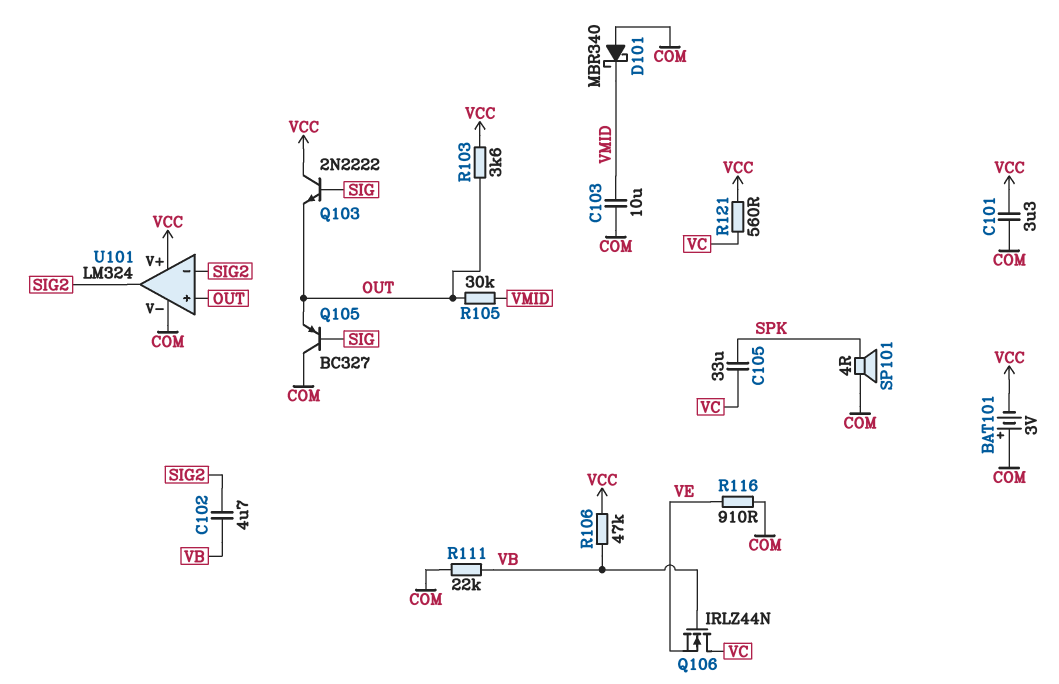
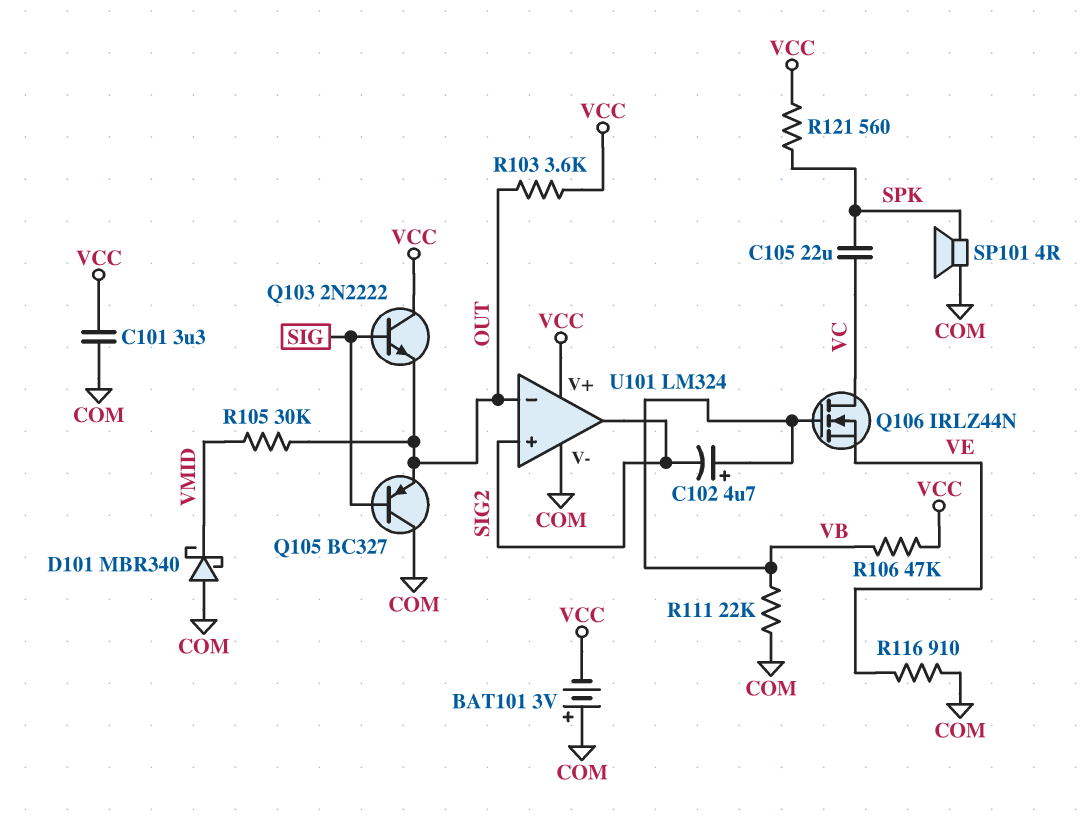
C102: 4.7uF (SIG2, VB) -> 4.7uF (plus VB, minus SIG2)
C103: 10uF (COM, VMID) -> none
C105: 33uF (SPK, VC) -> 22uF (SPK, VC)
R121: 560 (VC, VCC) -> 560 (SPK, VCC)
U101 pin in+: OUT -> SIG2
U101 pin in-: SIG2 -> OUT

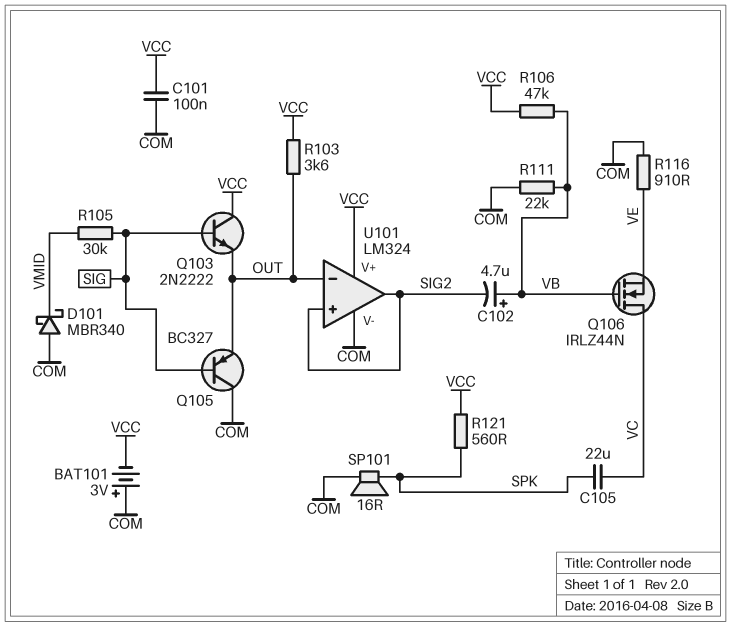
C101: 3.3uF (COM, VCC) -> 100nF (COM, VCC)
R105: 30k (OUT, VMID) -> 30k (SIG, VMID)
SP101: speaker 4R (COM, SPK) -> speaker 16R (COM, SPK)

